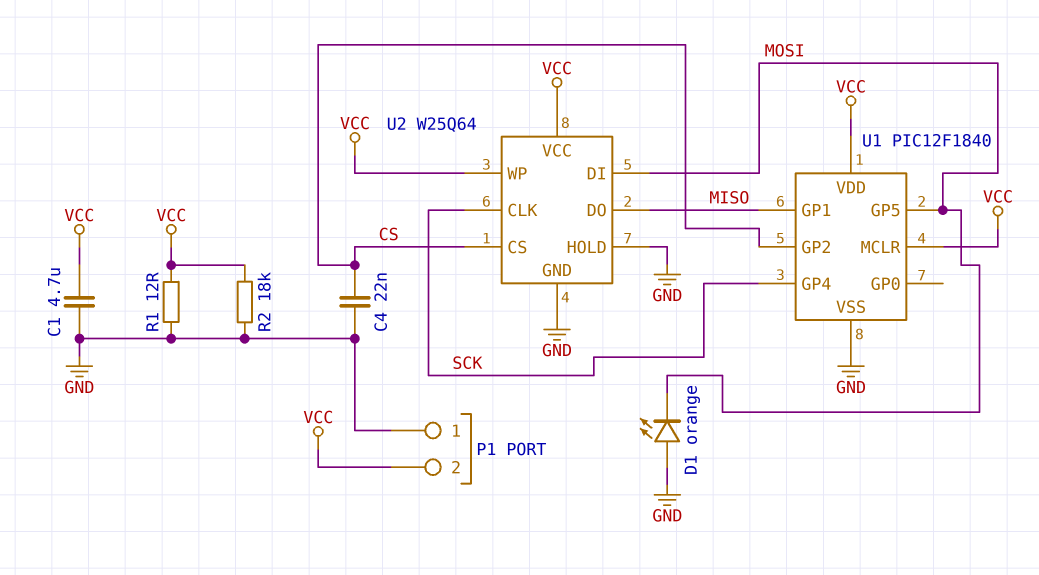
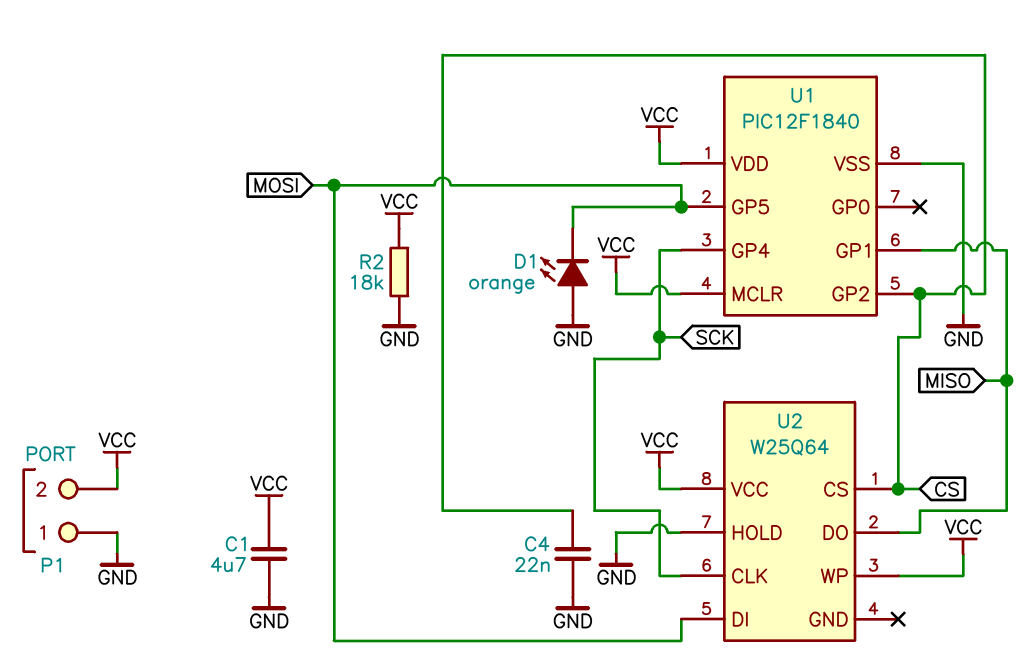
R1: 12 (GND, VCC) -> none
U2 pin GND: GND -> none

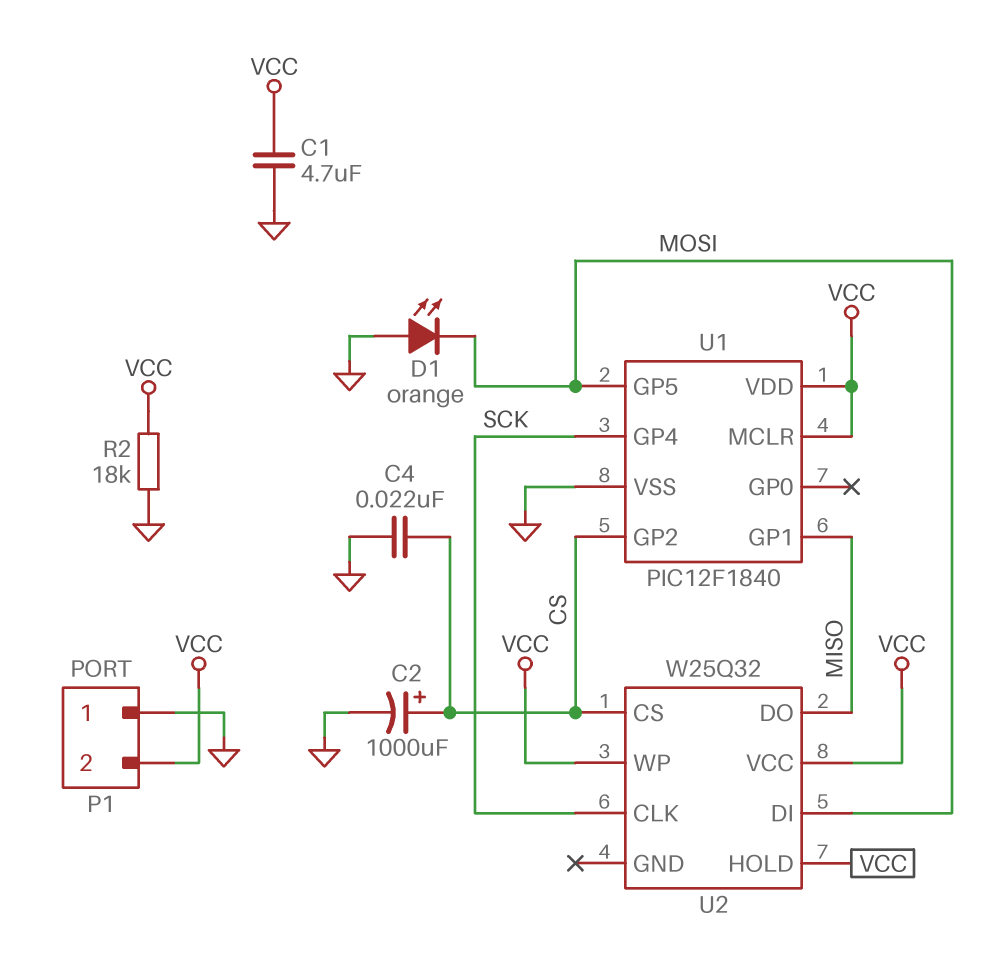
C2: none -> 1000uF (plus CS, minus GND)
U2: W25Q64 -> W25Q32
U2 pin HOLD: GND -> VCC

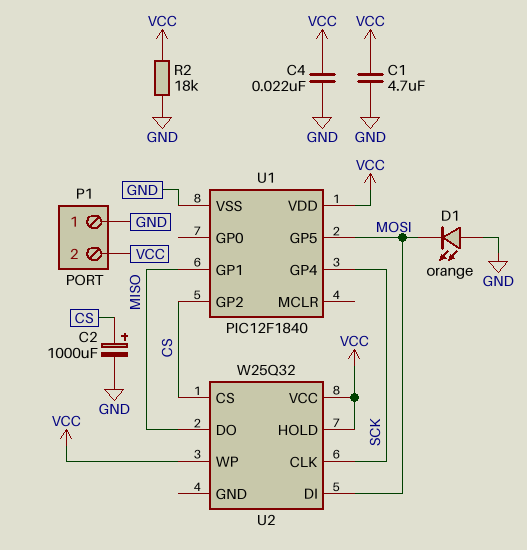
C4: 22nF (CS, GND) -> 22nF (GND, VCC)
U1 pin MCLR: VCC -> none

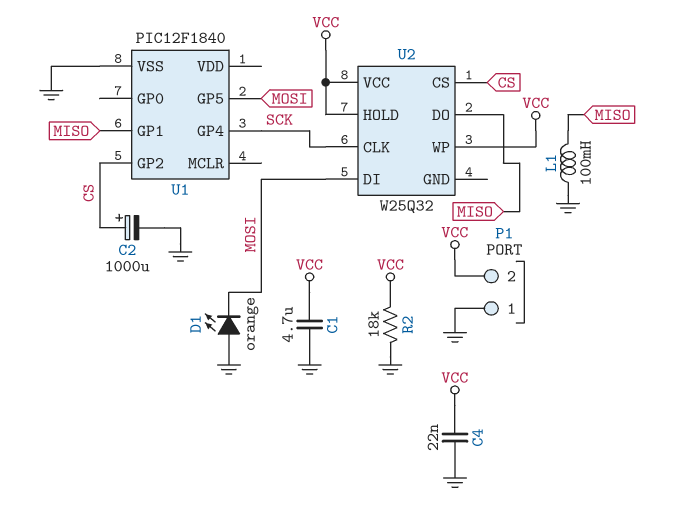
L1: none -> 100mH (GND, MISO)
U1 pin VDD: VCC -> none

